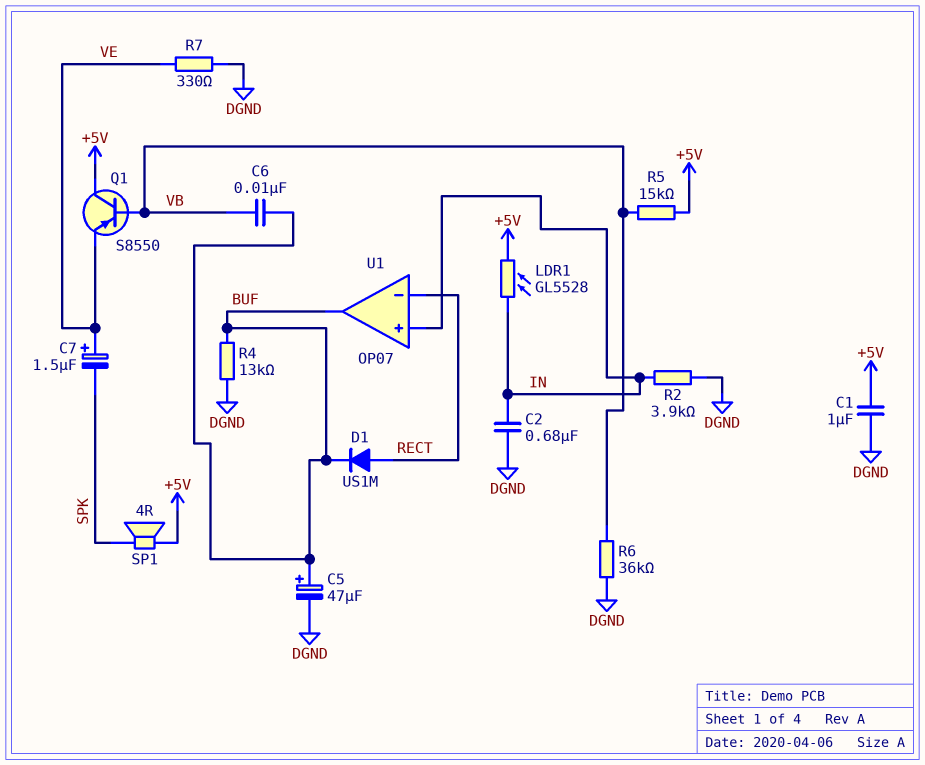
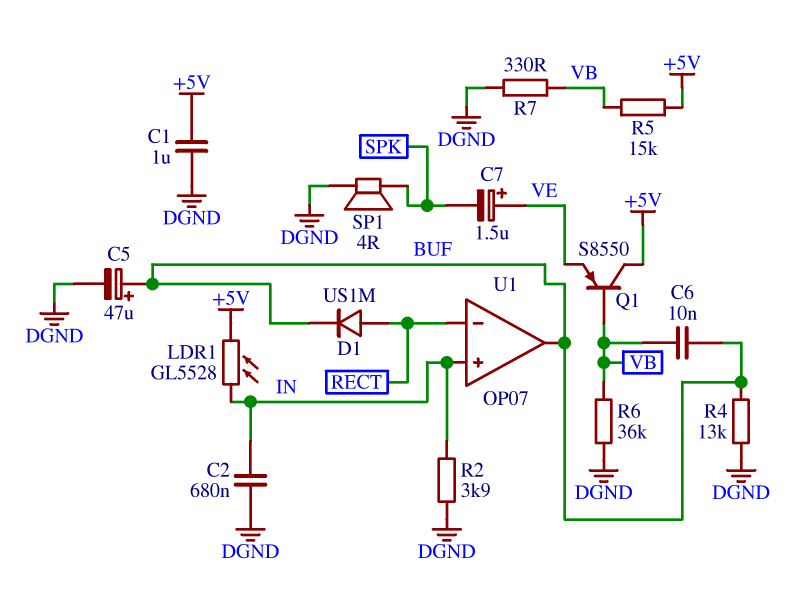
R7: 330 (DGND, VE) -> 330 (DGND, VB)
SP1: speaker 4R (+5V, SPK) -> speaker 4R (DGND, SPK)

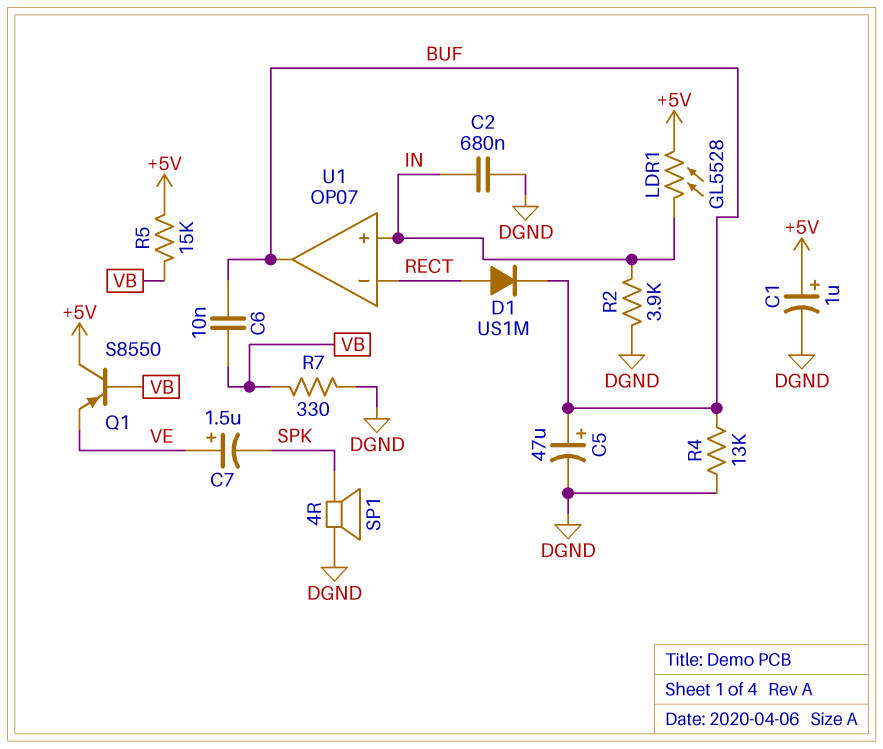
C1: 1uF (+5V, DGND) -> 1uF (plus +5V, minus DGND)
R6: 36k (DGND, VB) -> none

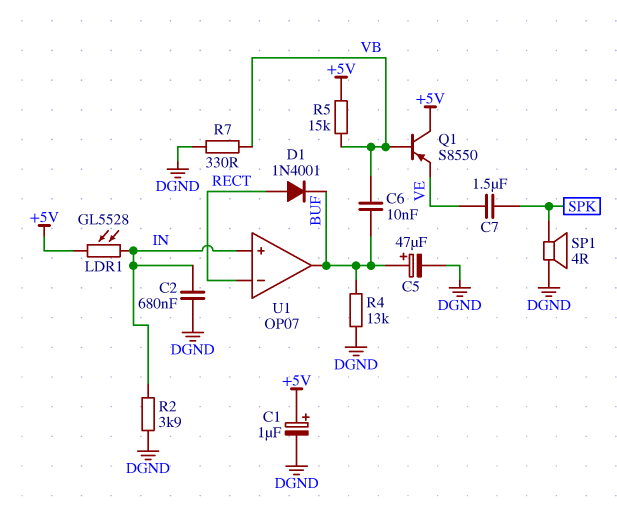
C7: 1.5uF (plus VE, minus SPK) -> 1.5uF (SPK, VE)
D1: diode US1M (A RECT, K BUF) -> diode 1N4001 (A RECT, K BUF)

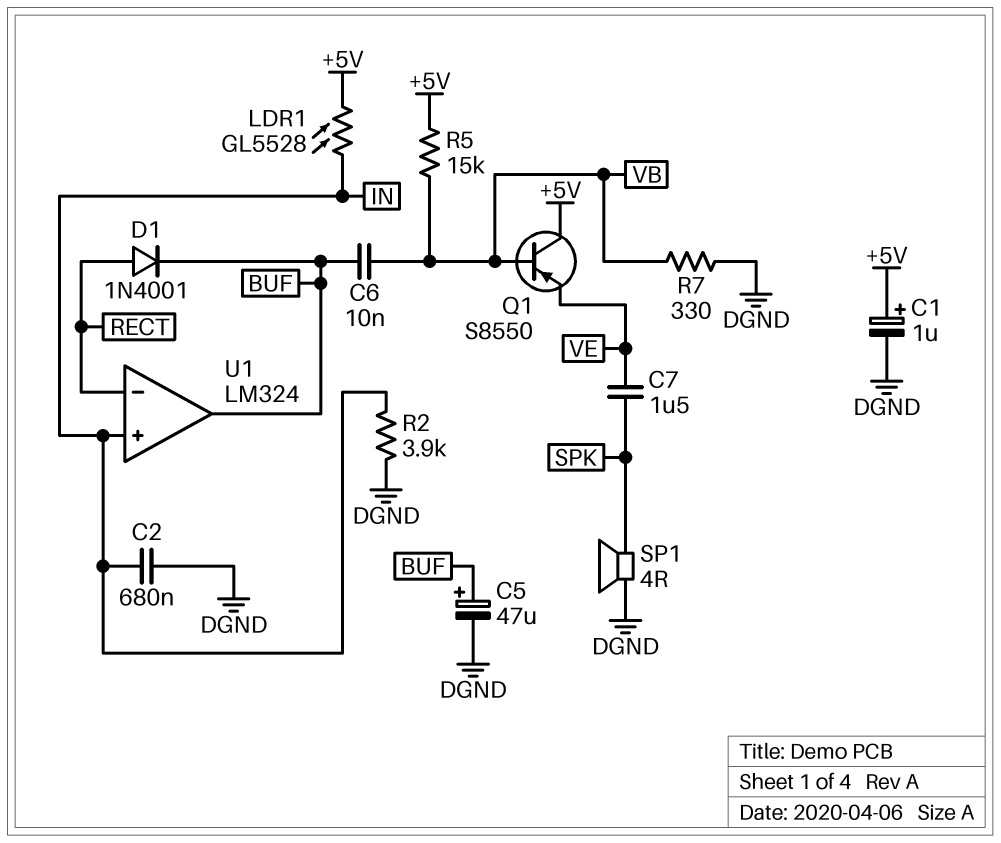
R4: 13k (BUF, DGND) -> none
U1: OP07 -> LM324

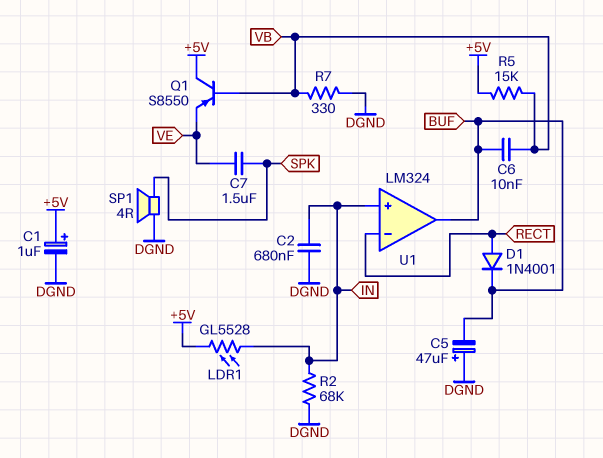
C5: 47uF (plus BUF, minus DGND) -> 47uF (plus DGND, minus BUF)
R2: 3.9k (DGND, IN) -> 68k (DGND, IN)

